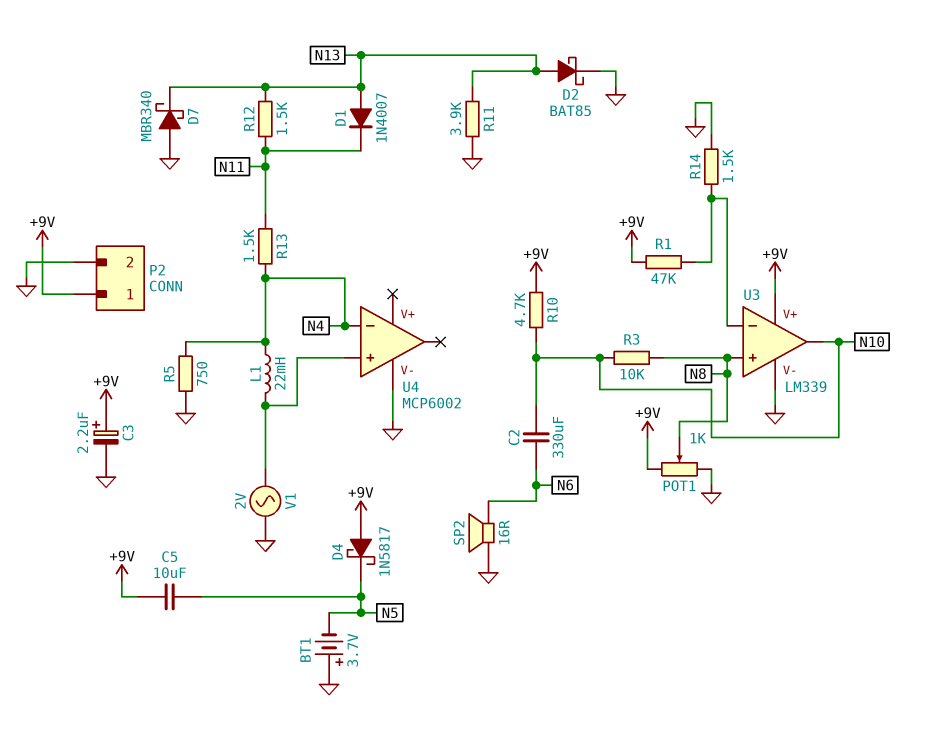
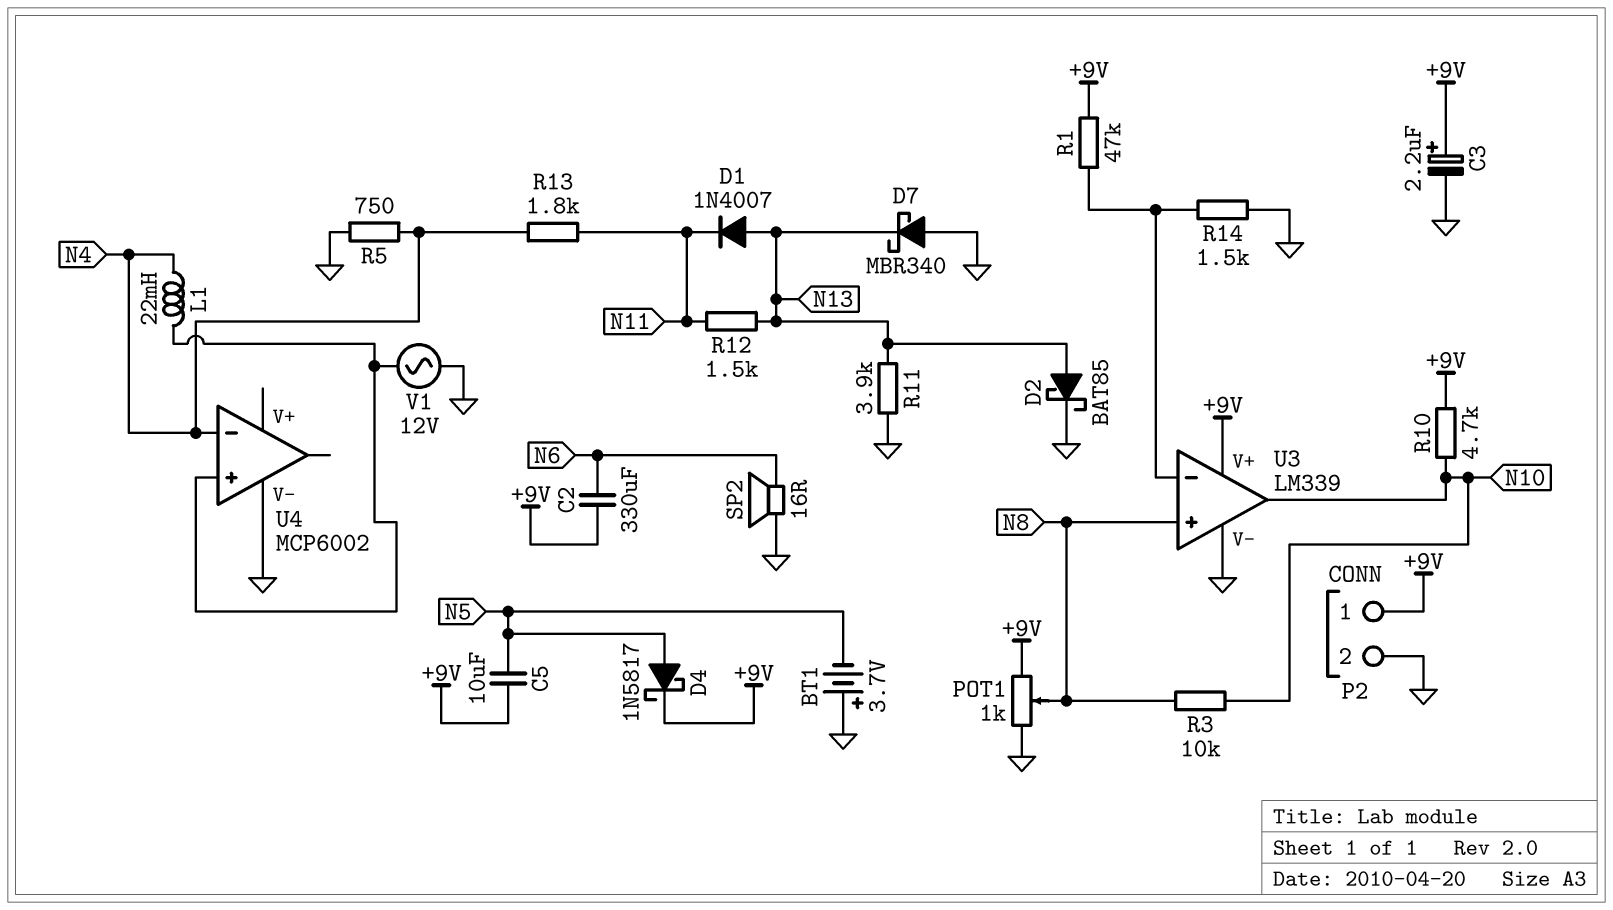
C2: 330uF (N6, N10) -> 330uF (+9V, N6)
D4: schottky 1N5817 (A +9V, K N5) -> schottky 1N5817 (A N5, K +9V)
R13: 1.5k (N4, N11) -> 1.8k (N4, N11)
V1: AC 2V (GND, U4/in+) -> AC 12V (GND, U4/in+)

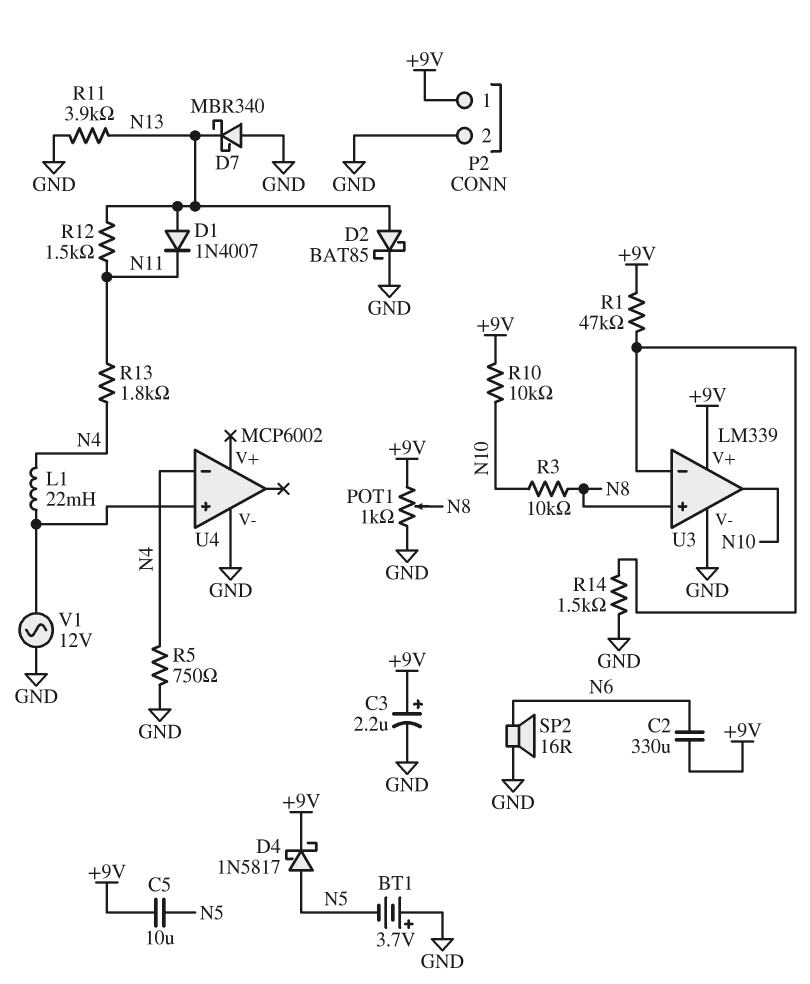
R10: 4.7k (+9V, N10) -> 10k (+9V, N10)

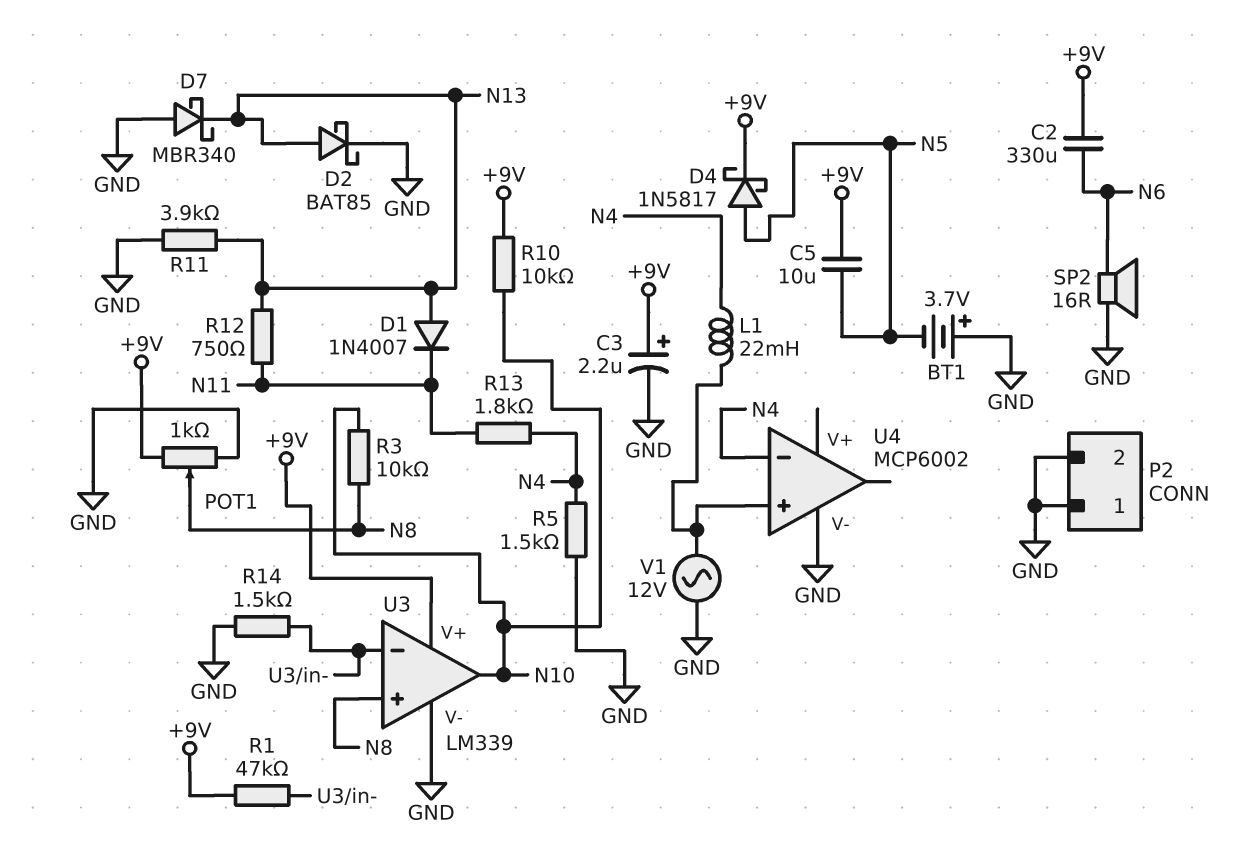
P2 pin 1: +9V -> GND
R5: 750 (GND, N4) -> 1.5k (GND, N4)
R12: 1.5k (N11, N13) -> 750 (N11, N13)

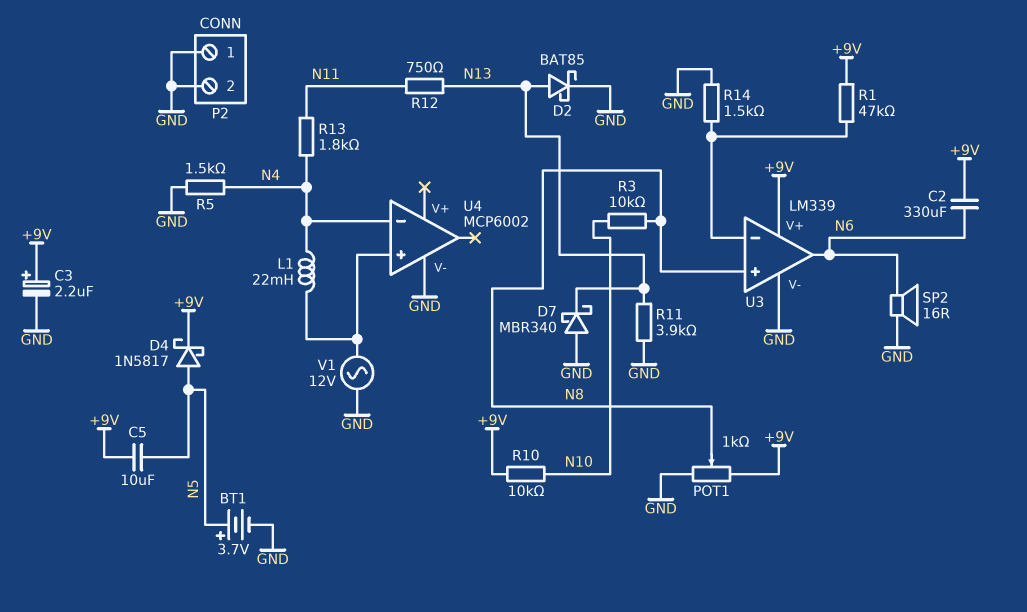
BT1: 3.7V (plus GND, minus N5) -> 3.7V (plus N5, minus GND)
D1: diode 1N4007 (A N13, K N11) -> none
U3 pin out: N10 -> N6

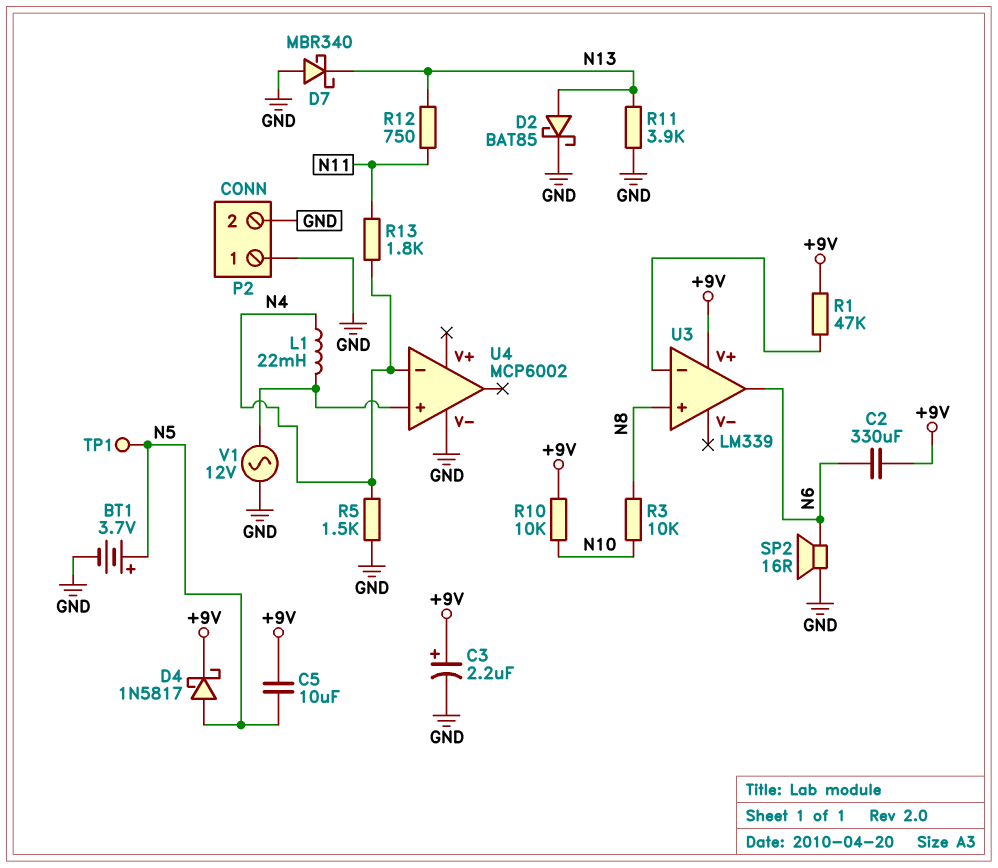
POT1: 1k (+9V, GND, wiper N8) -> none
R14: 1.5k (GND, U3/in-) -> none
TP1: none -> test point (N5)
U3 pin V-: GND -> none

